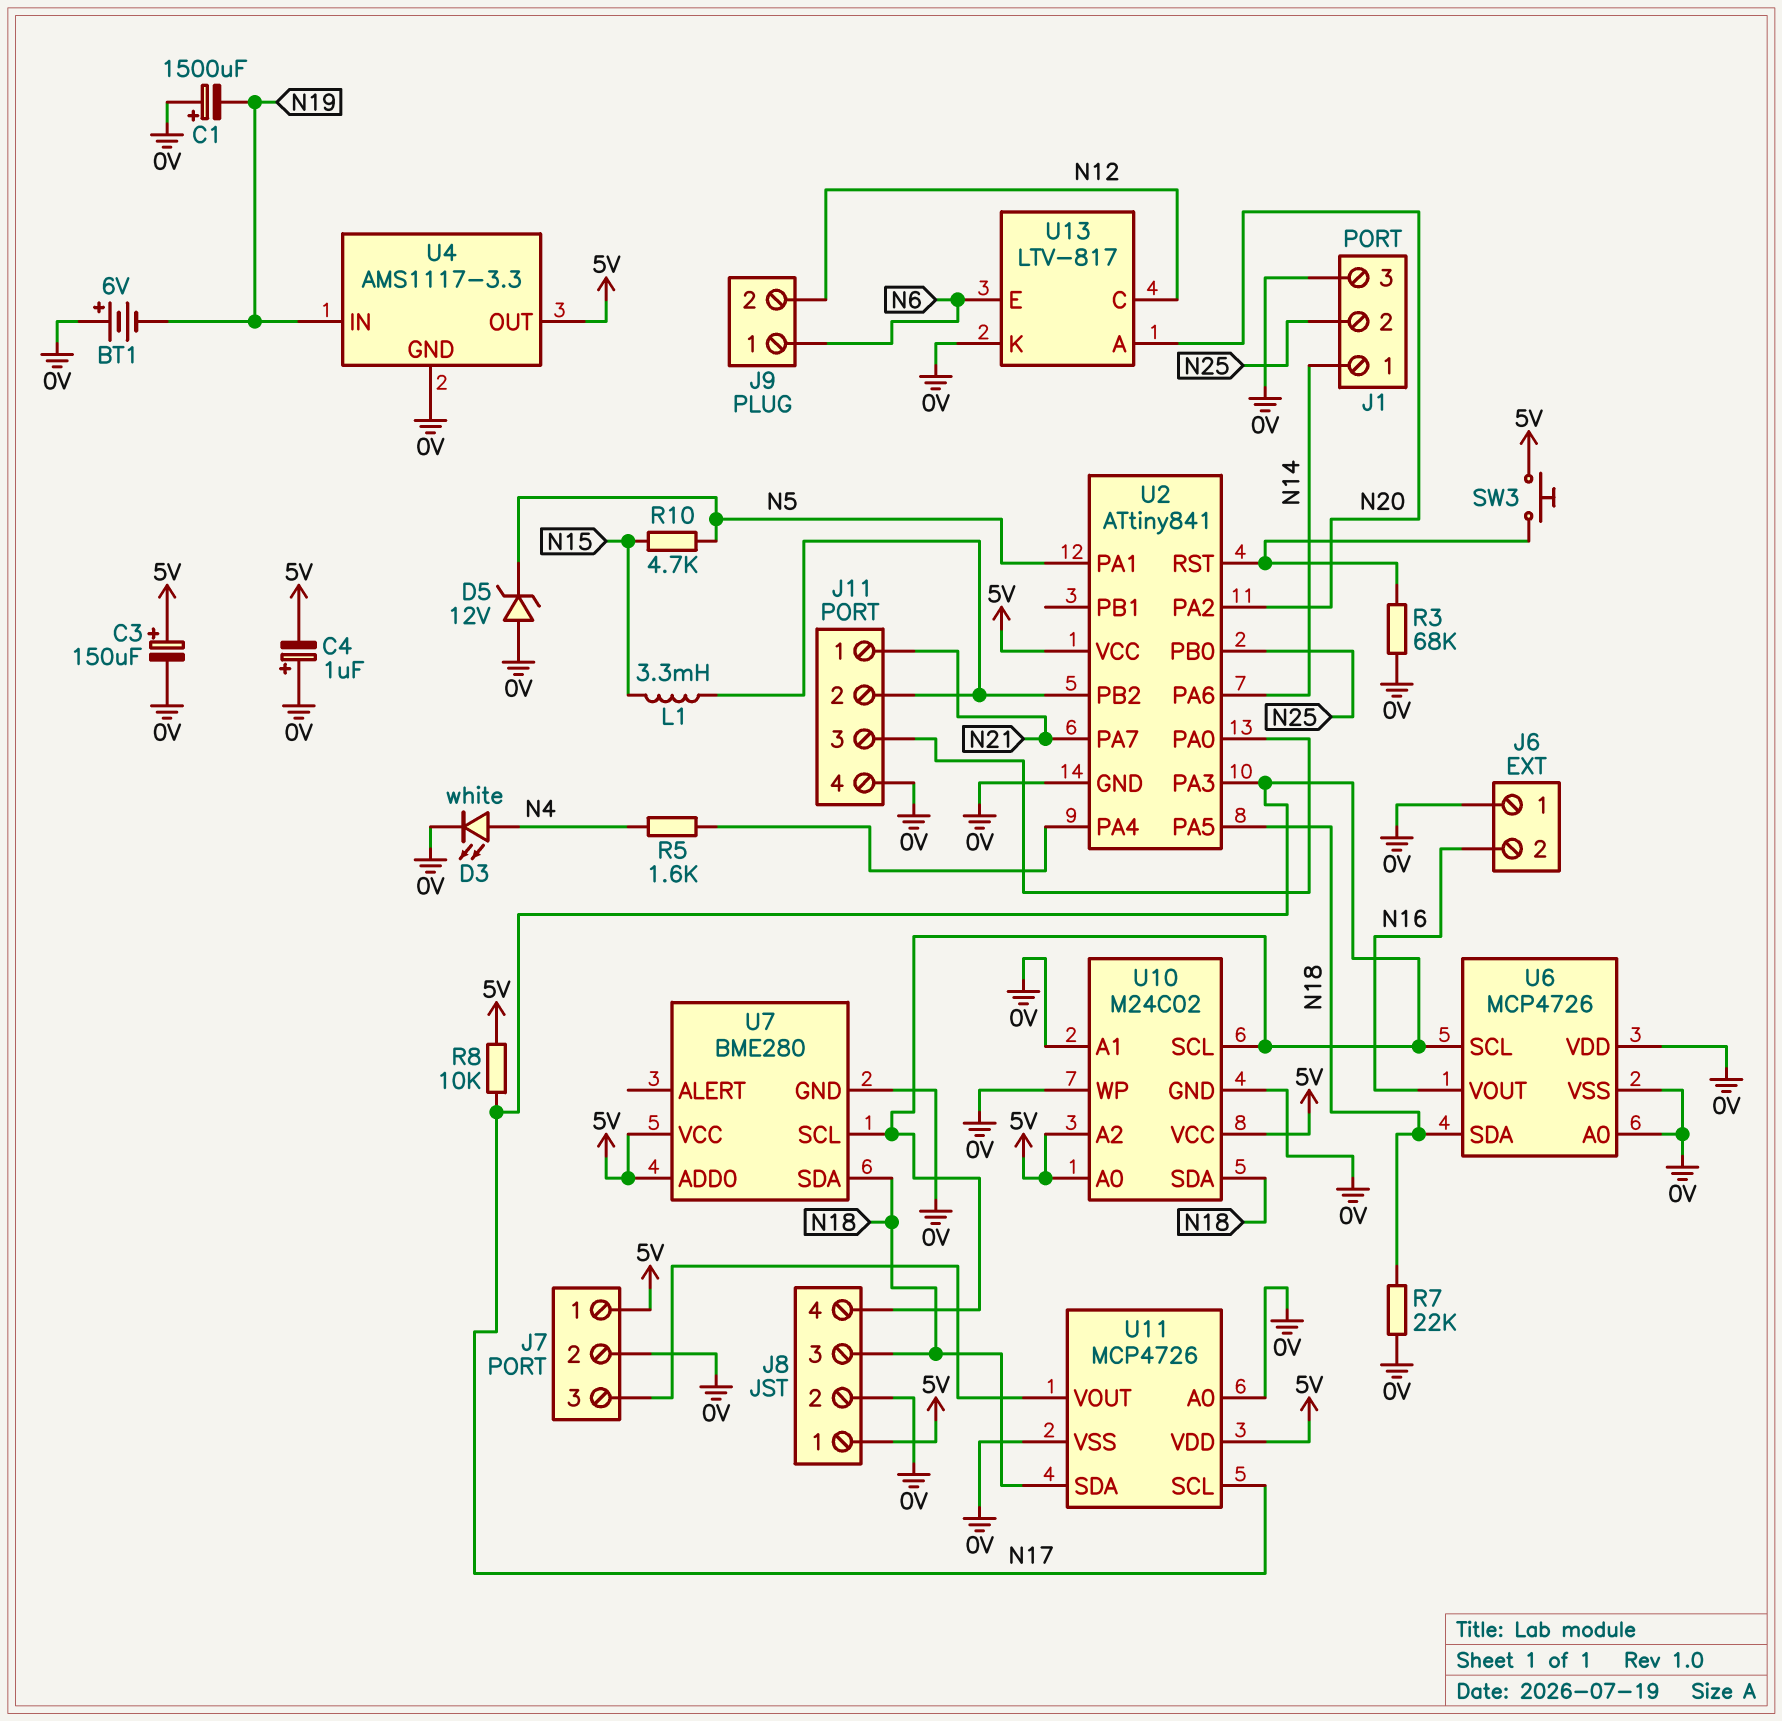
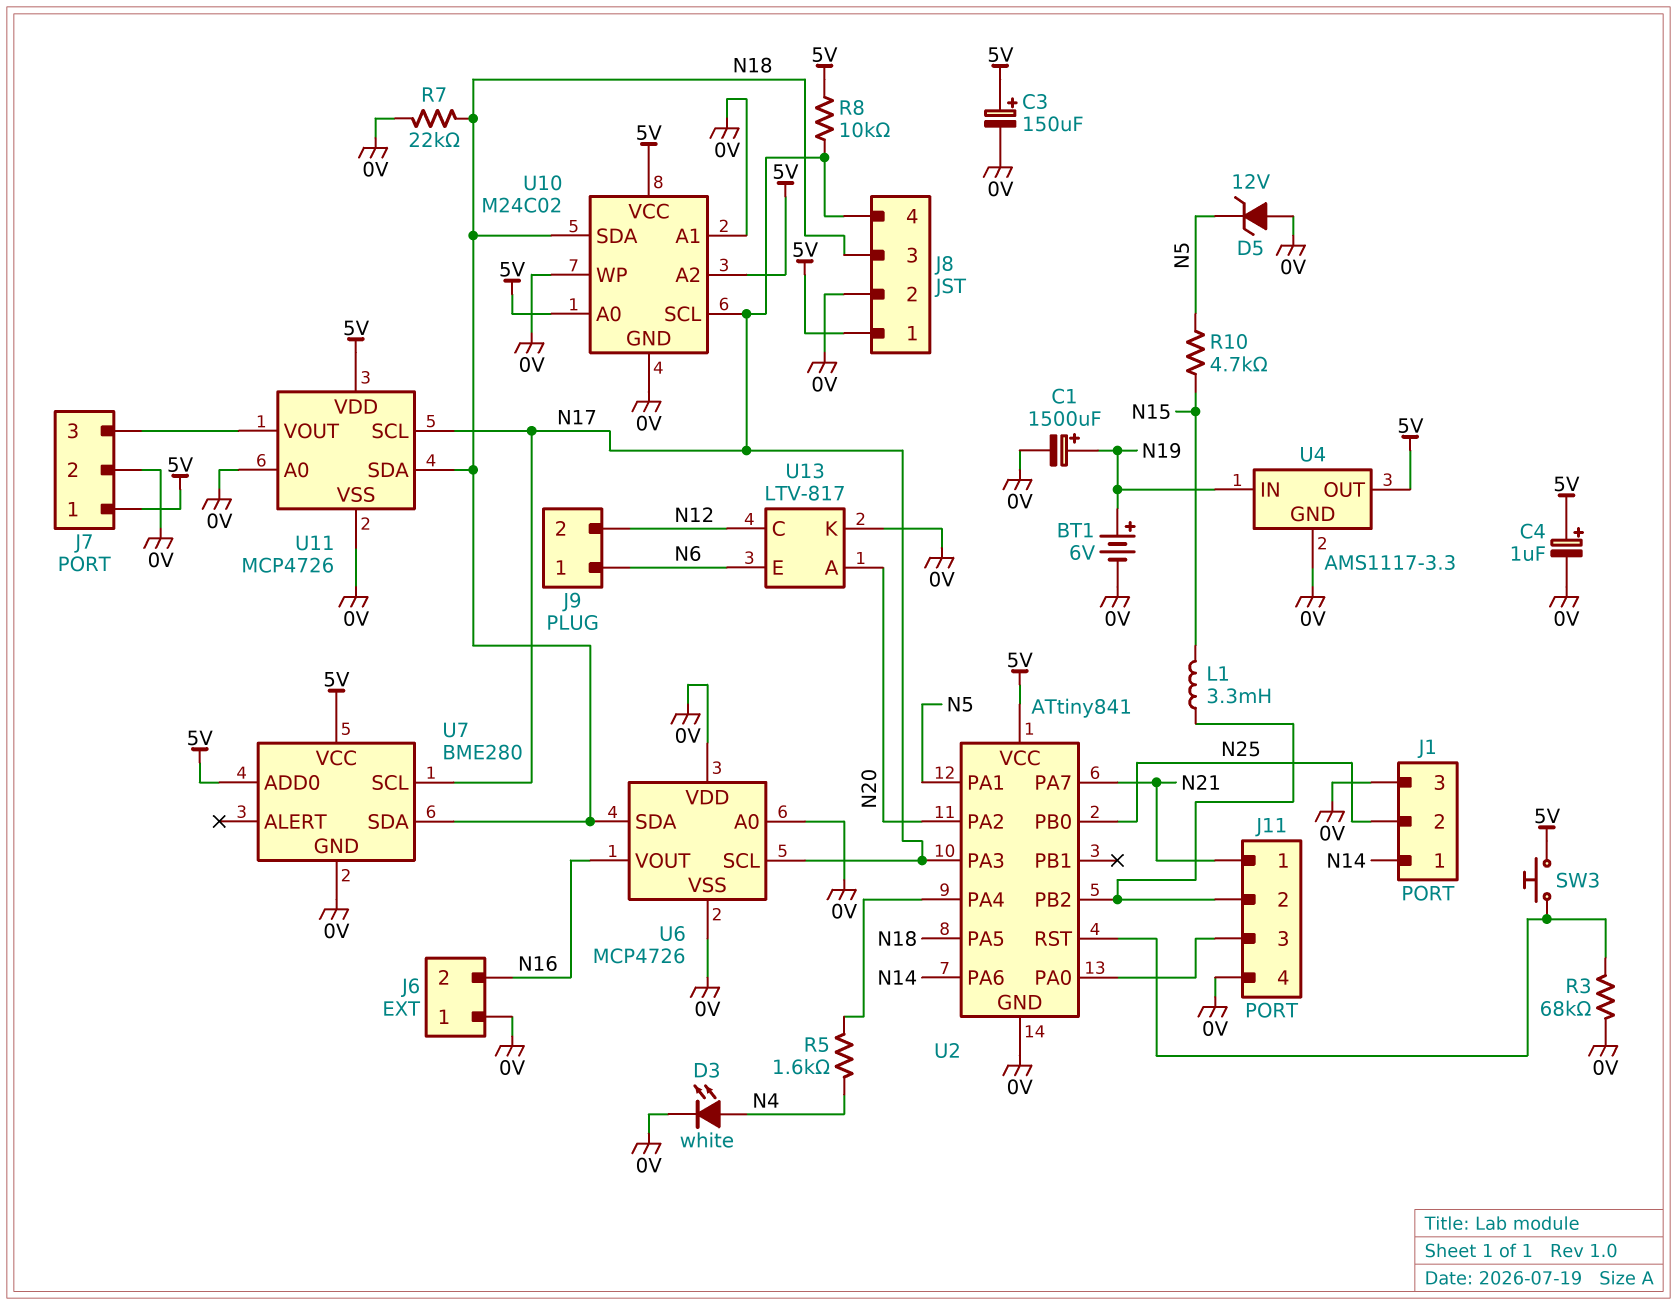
BT1: 6V (plus 0V, minus N19) -> 6V (plus N19, minus 0V)
C1: 1500uF (plus 0V, minus N19) -> 1500uF (plus N19, minus 0V)
C4: 1uF (plus 0V, minus 5V) -> 1uF (plus 5V, minus 0V)

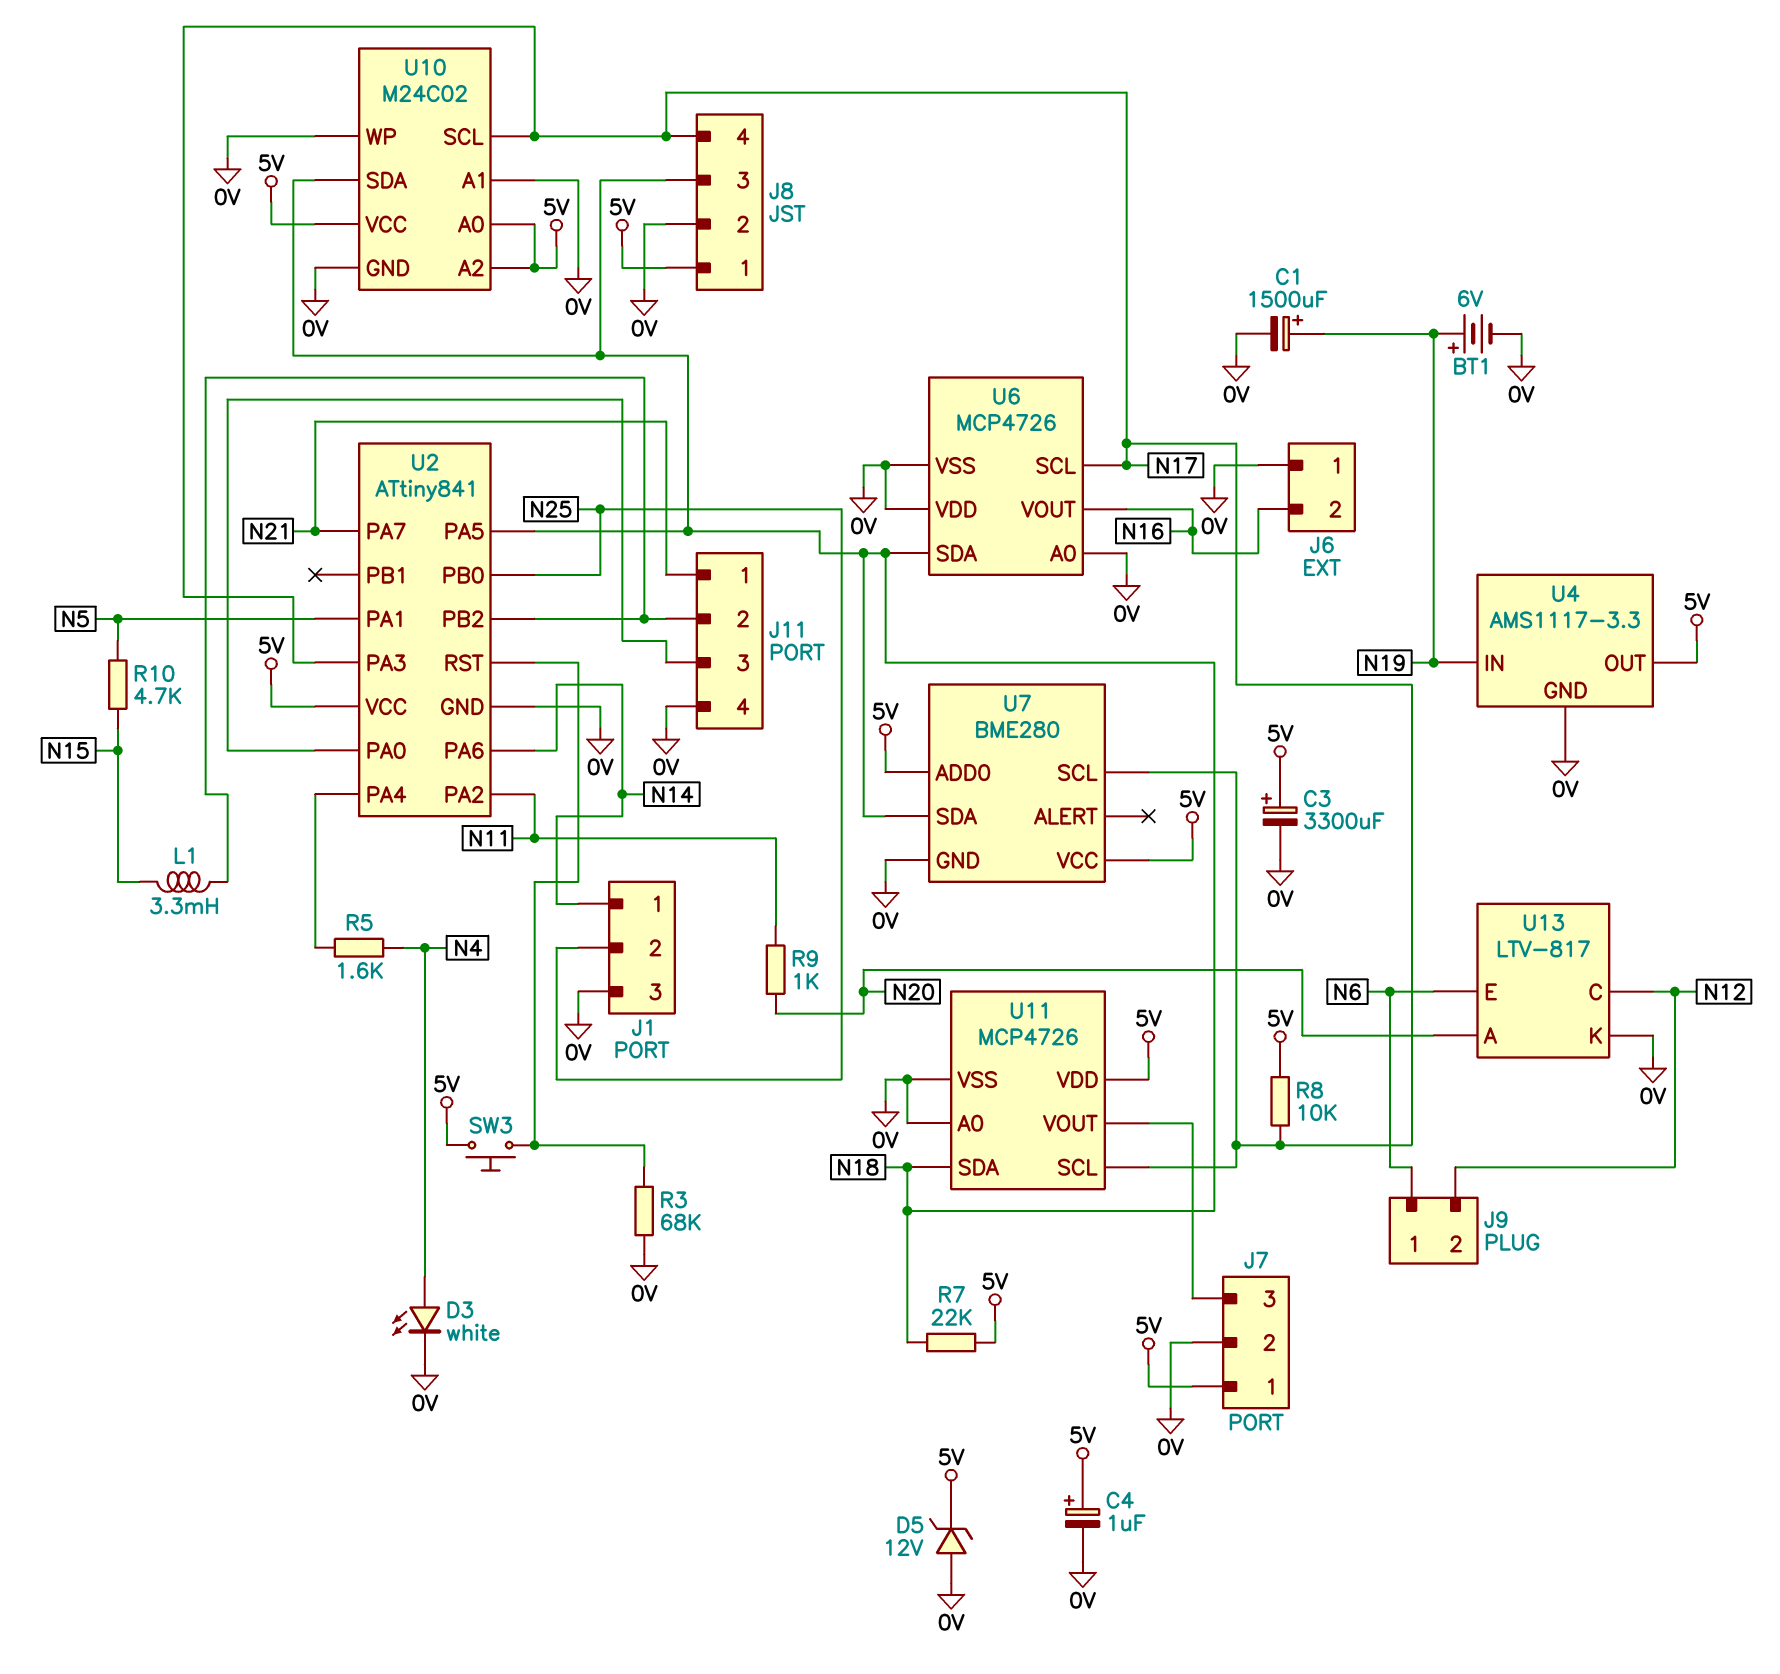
C3: 150uF (plus 5V, minus 0V) -> 3300uF (plus 5V, minus 0V)
D5: zener 12V (A 0V, K N5) -> zener 12V (A 0V, K 5V)
R7: 22k (0V, N18) -> 22k (5V, N18)
R9: none -> 1k (N11, N20)
U2 pin PA2: N20 -> N11

